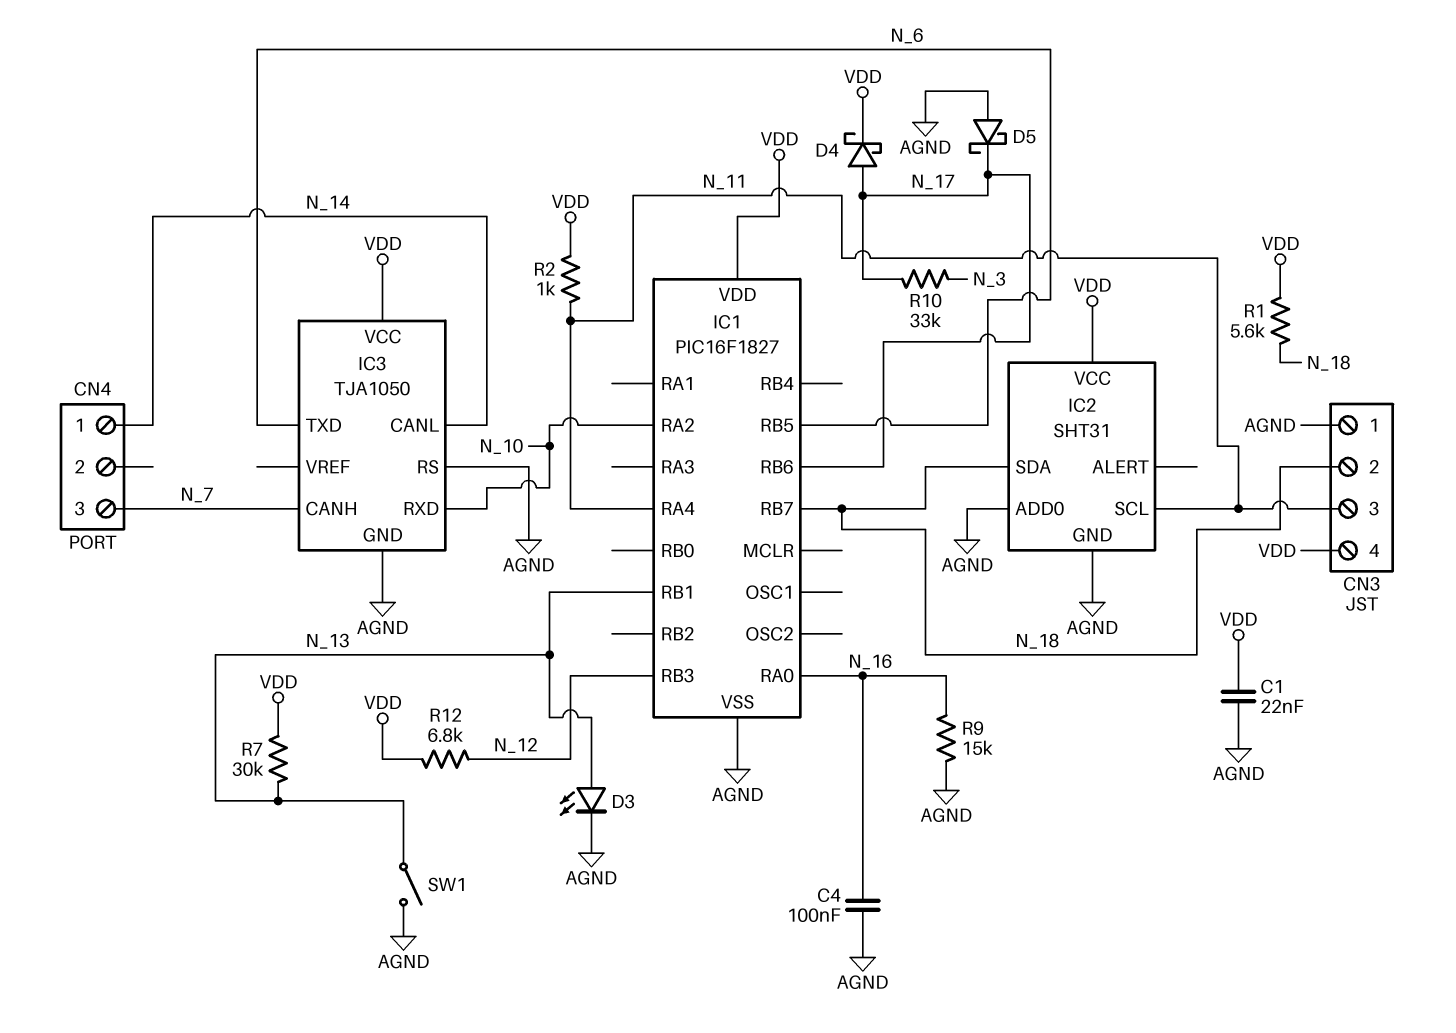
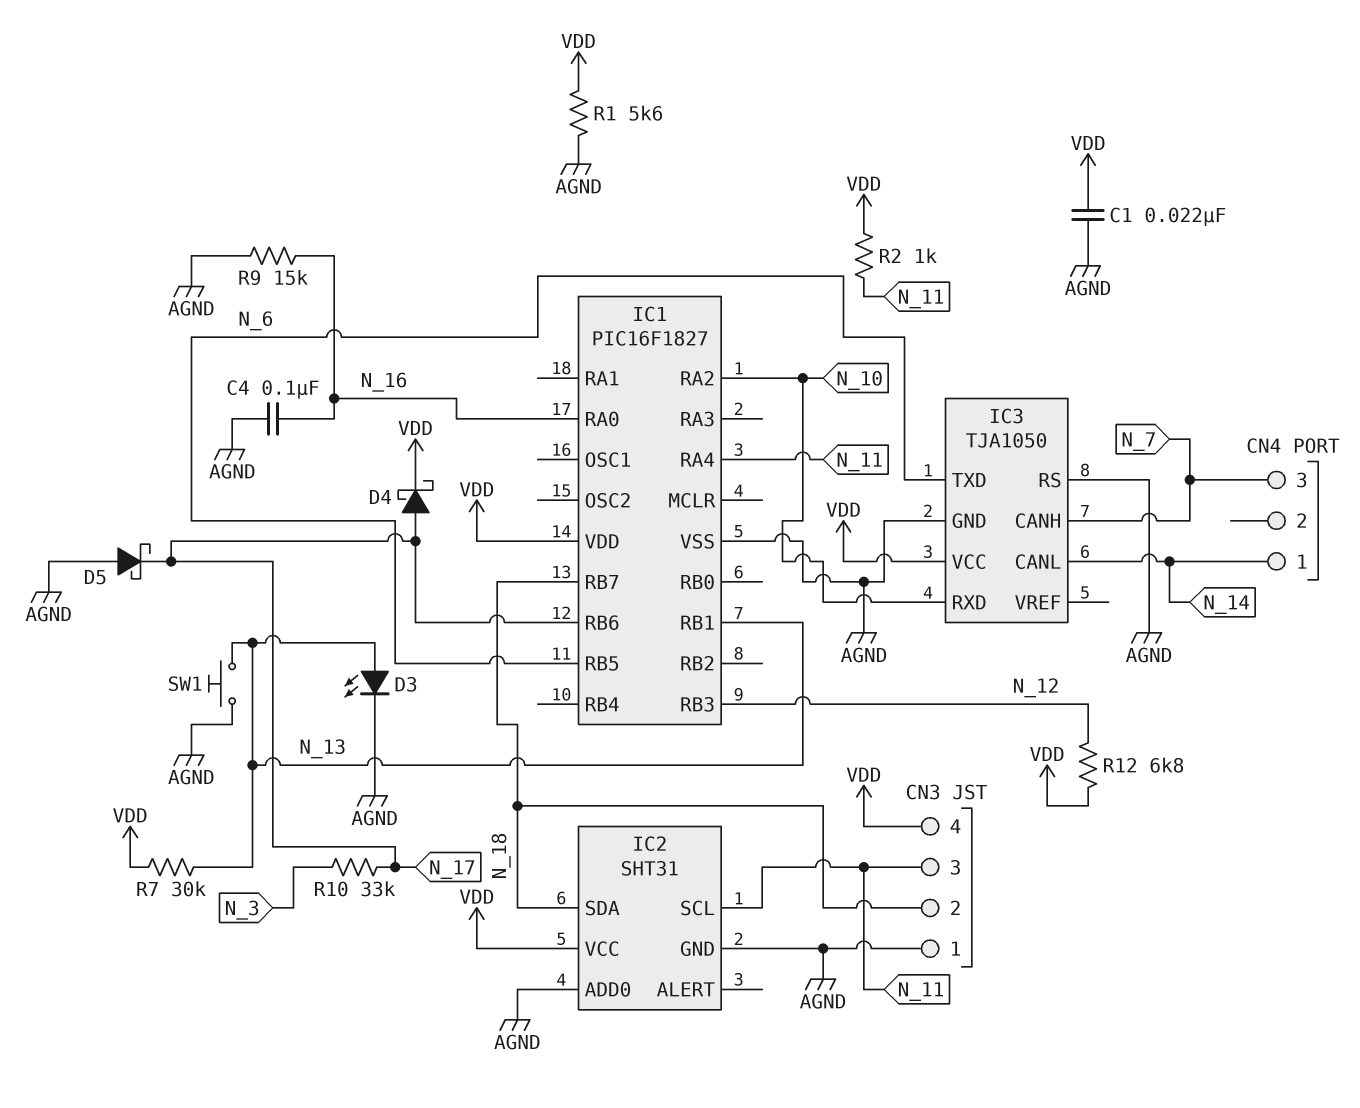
R1: 5.6k (N_18, VDD) -> 5.6k (AGND, VDD)
SW1: switch (AGND, N_13) -> button (AGND, N_13)

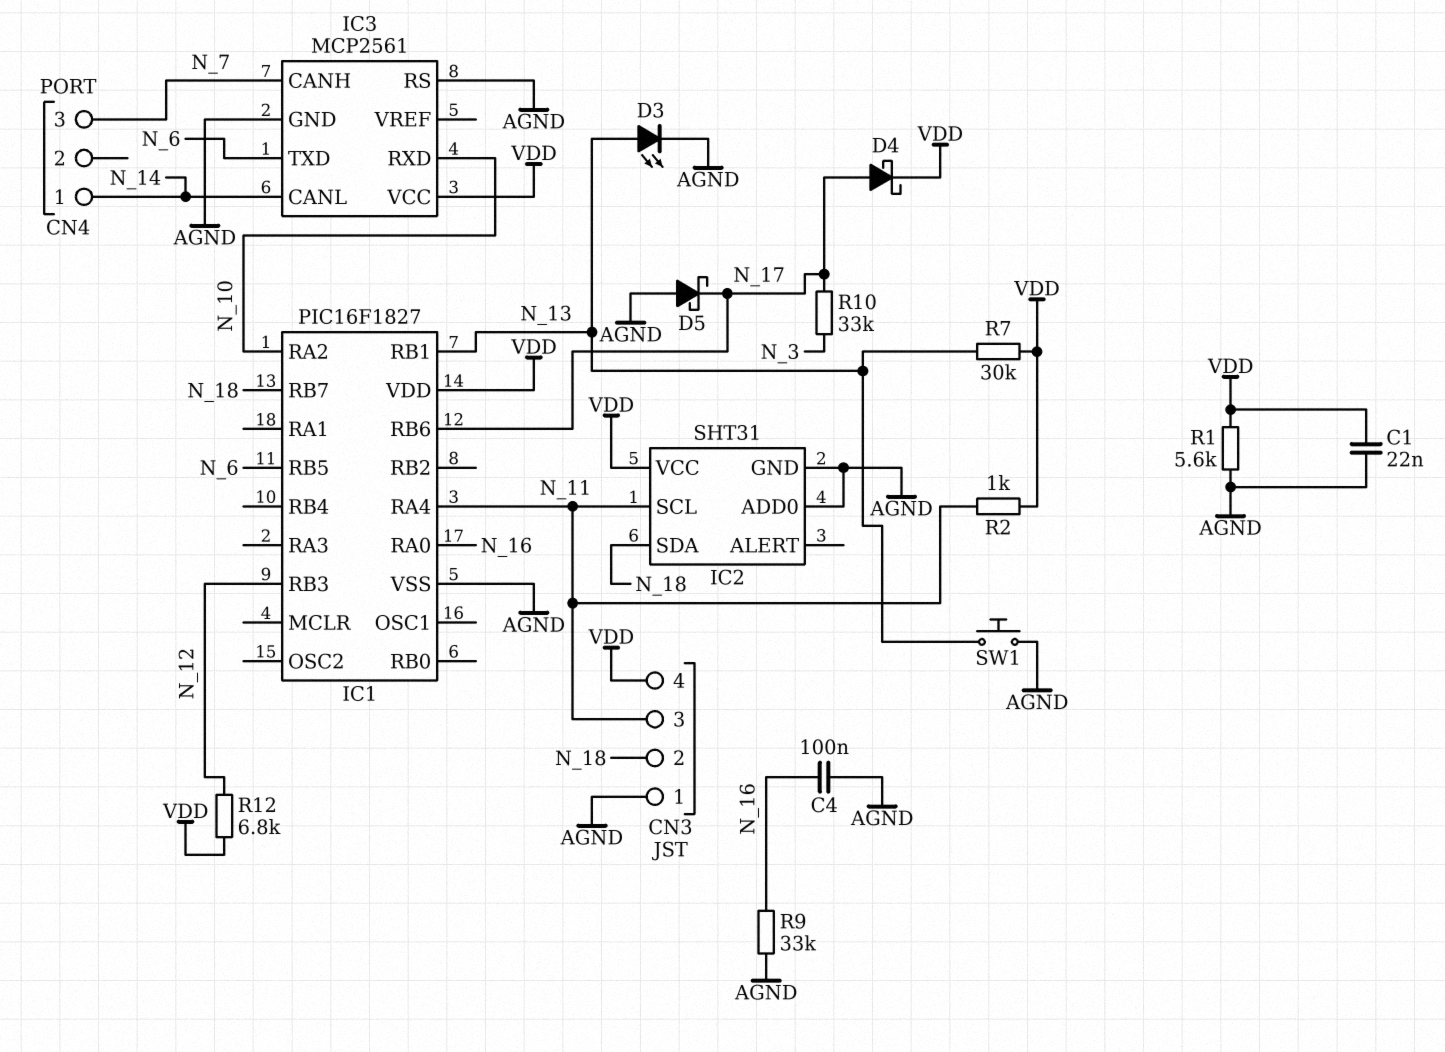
IC3: TJA1050 -> MCP2561
R9: 15k (AGND, N_16) -> 33k (AGND, N_16)

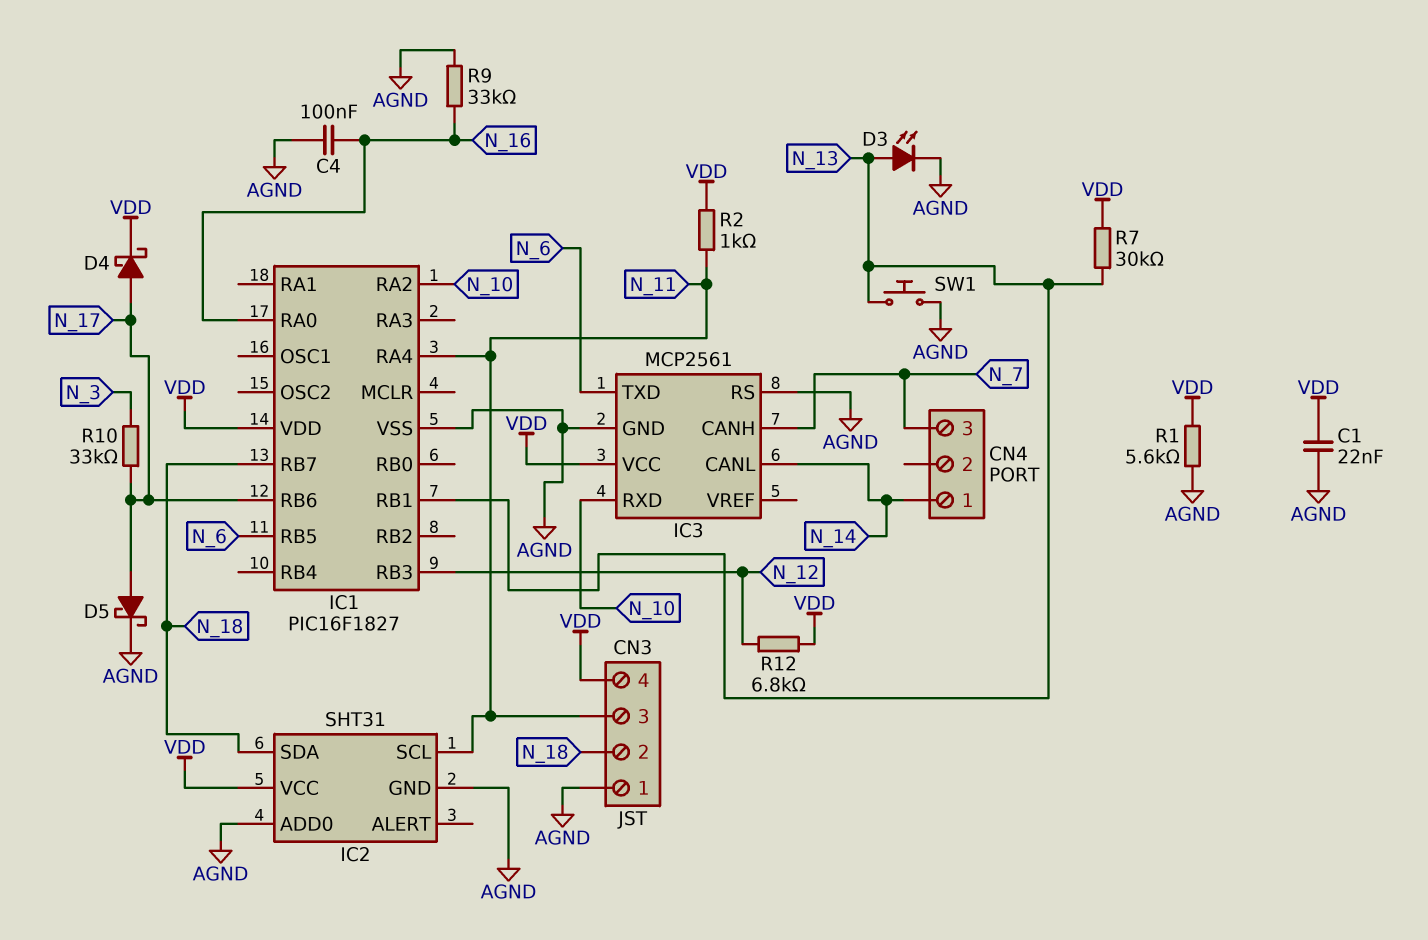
D5: schottky (A AGND, K N_17) -> schottky (A N_17, K AGND)

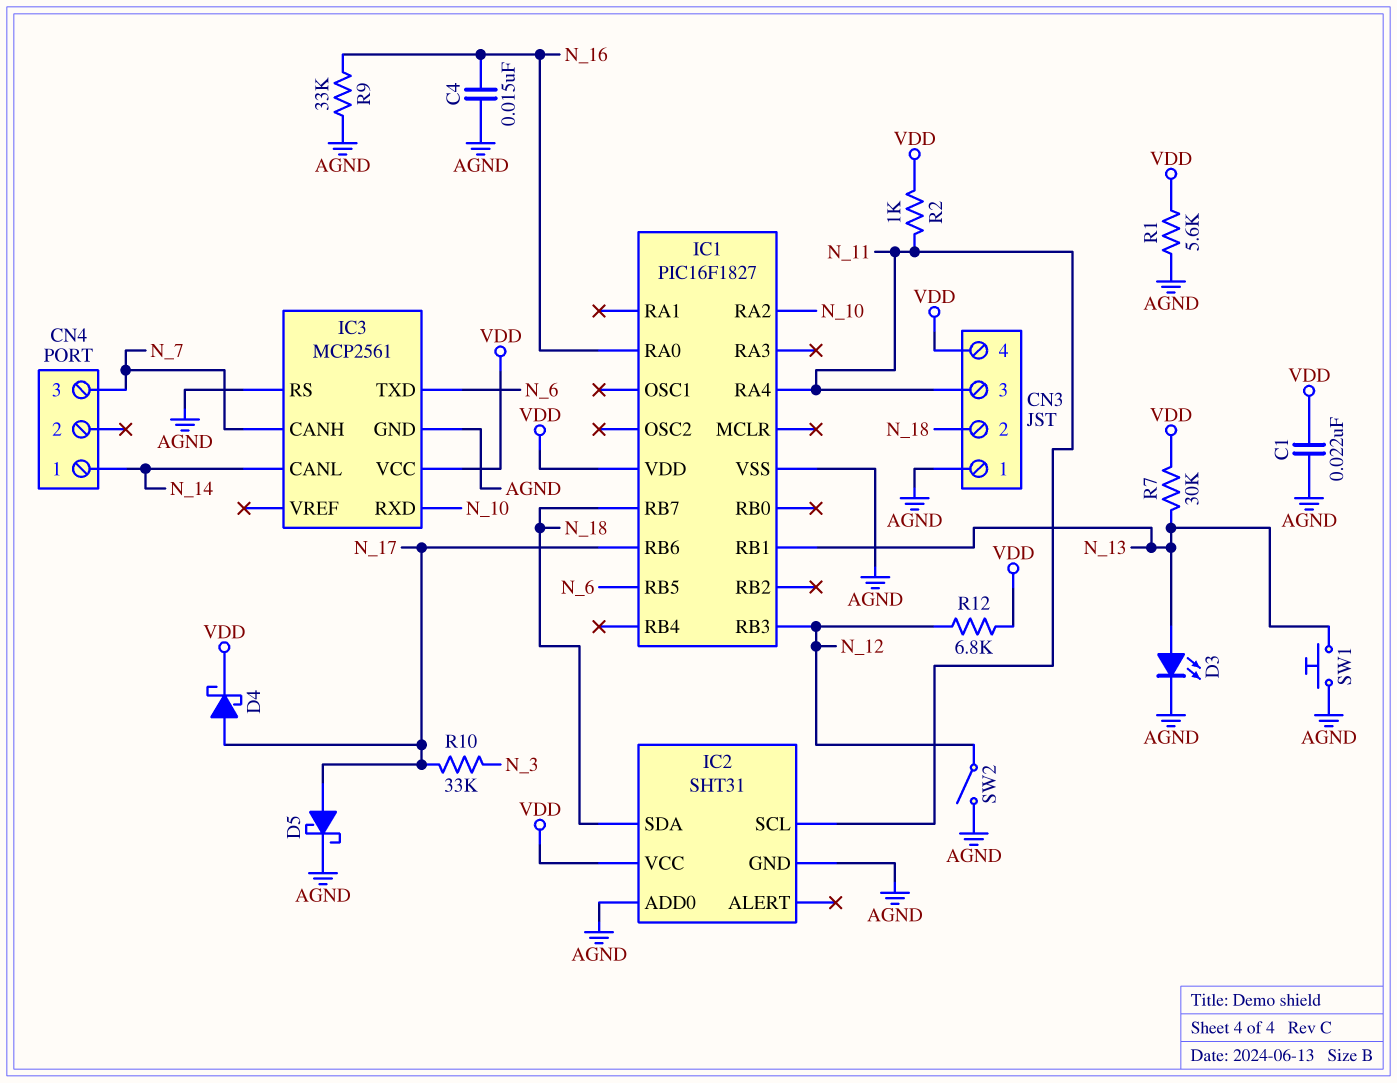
C4: 100nF (AGND, N_16) -> 15nF (AGND, N_16)
SW2: none -> switch (AGND, N_12)

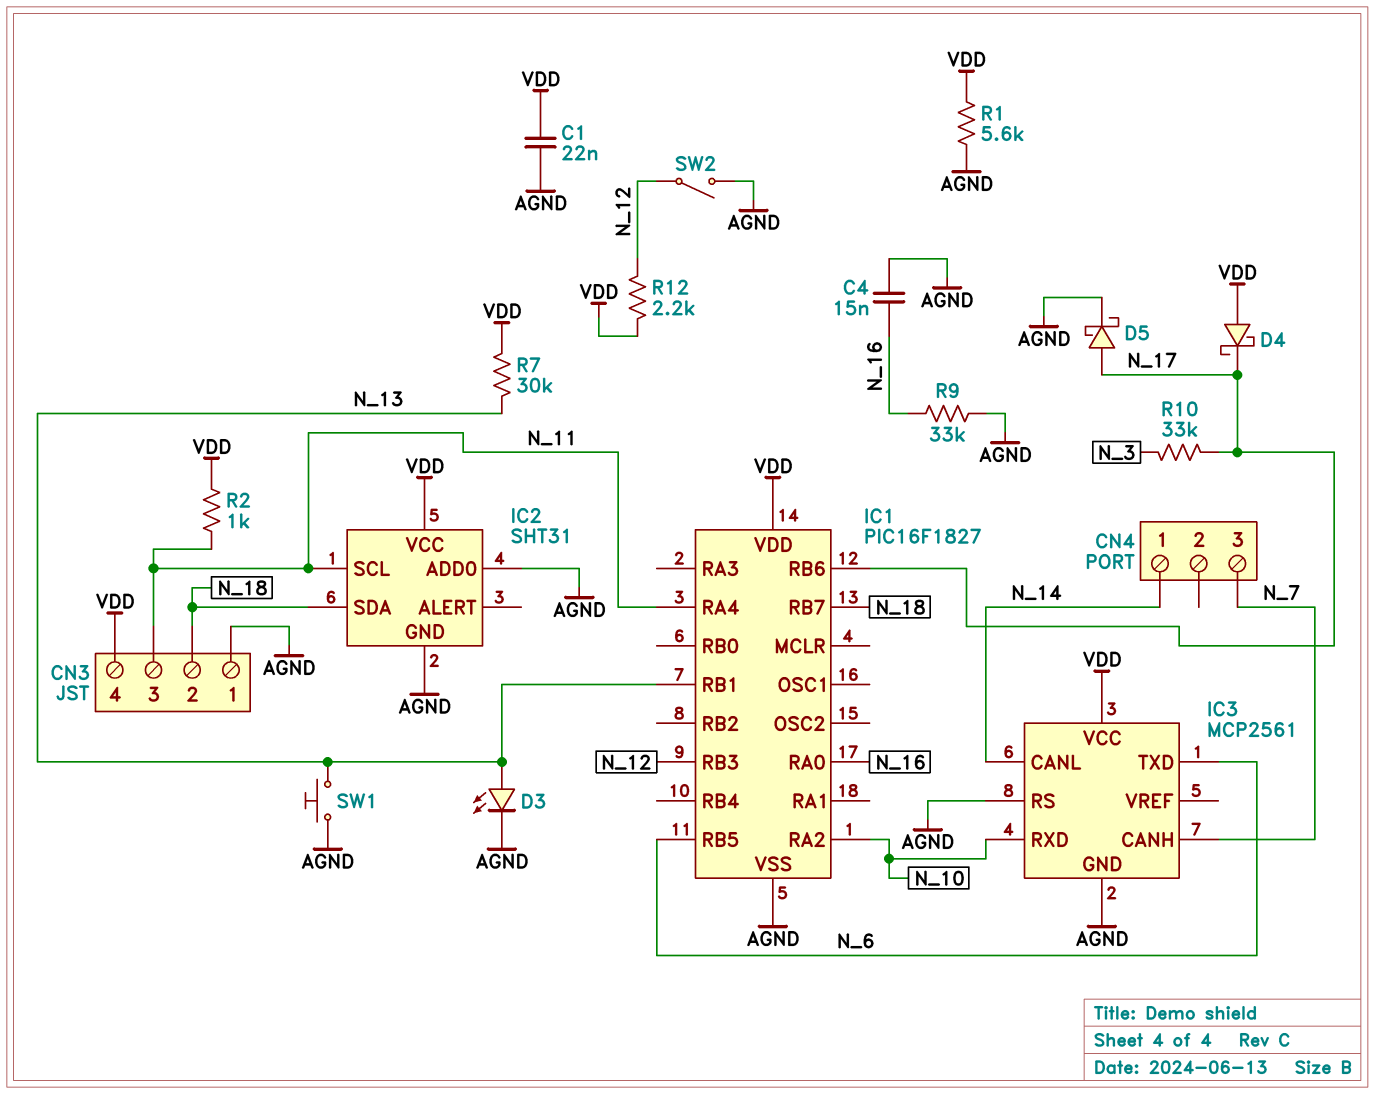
D4: schottky (A N_17, K VDD) -> schottky (A VDD, K N_17)
R12: 6.8k (N_12, VDD) -> 2.2k (N_12, VDD)

